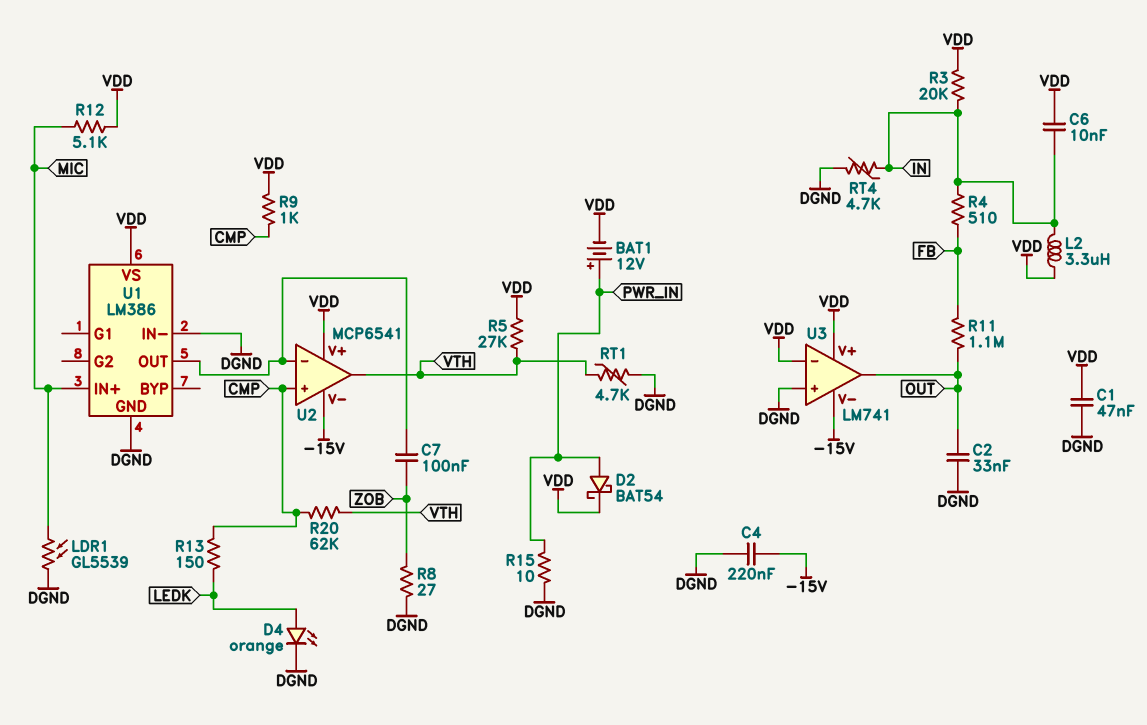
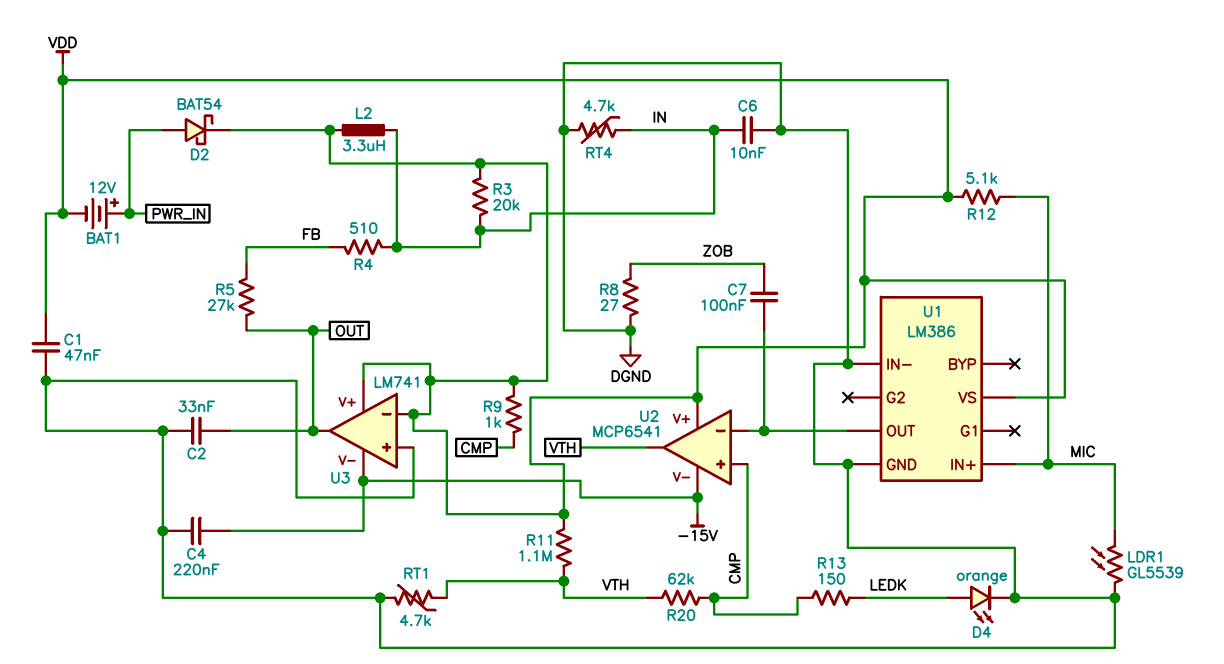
C6: 10nF (IN, VDD) -> 10nF (DGND, IN)
R5: 27k (VDD, VTH) -> 27k (FB, OUT)
R11: 1.1M (FB, OUT) -> 1.1M (VDD, VTH)
R15: 10 (DGND, PWR_IN) -> none

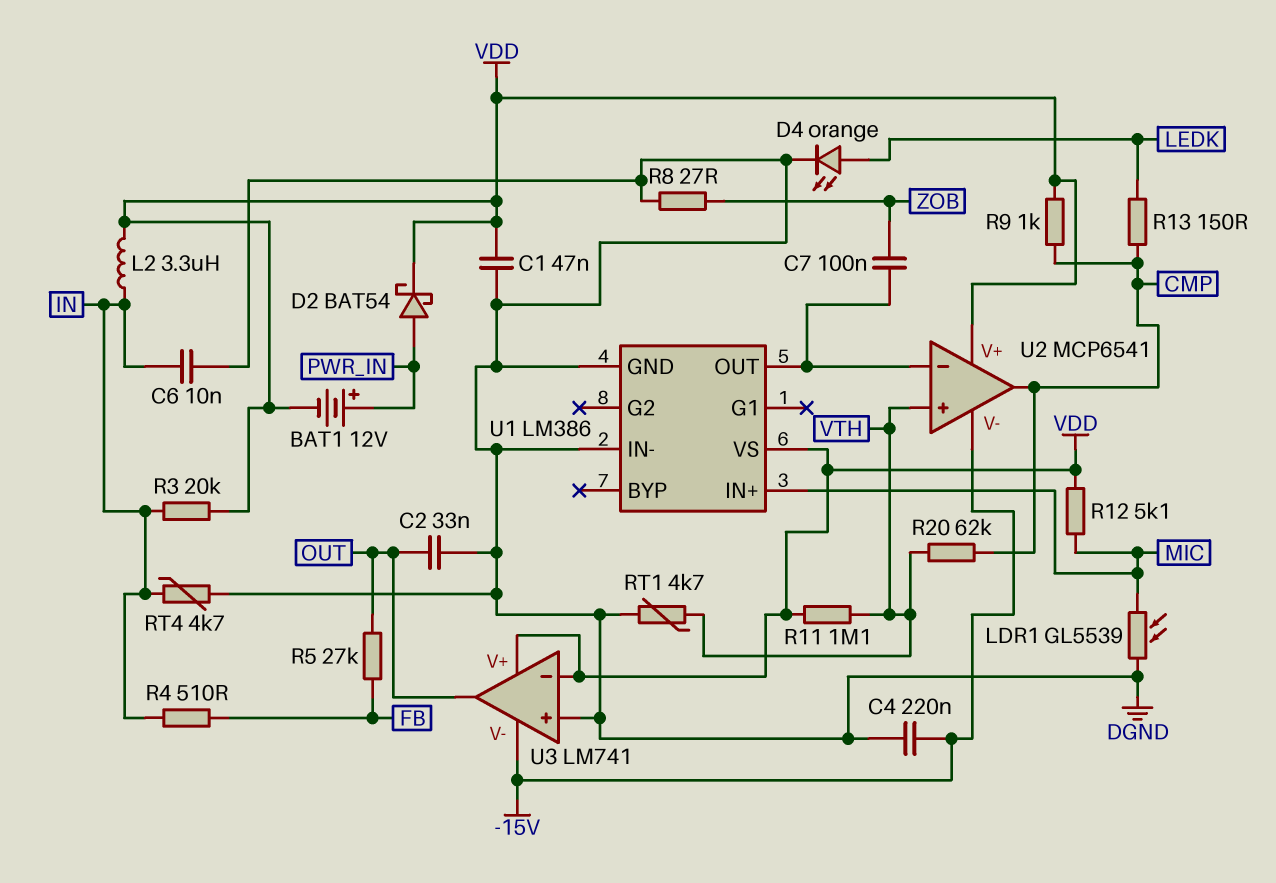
U2 pin in+: CMP -> VTH
U2 pin out: VTH -> CMP

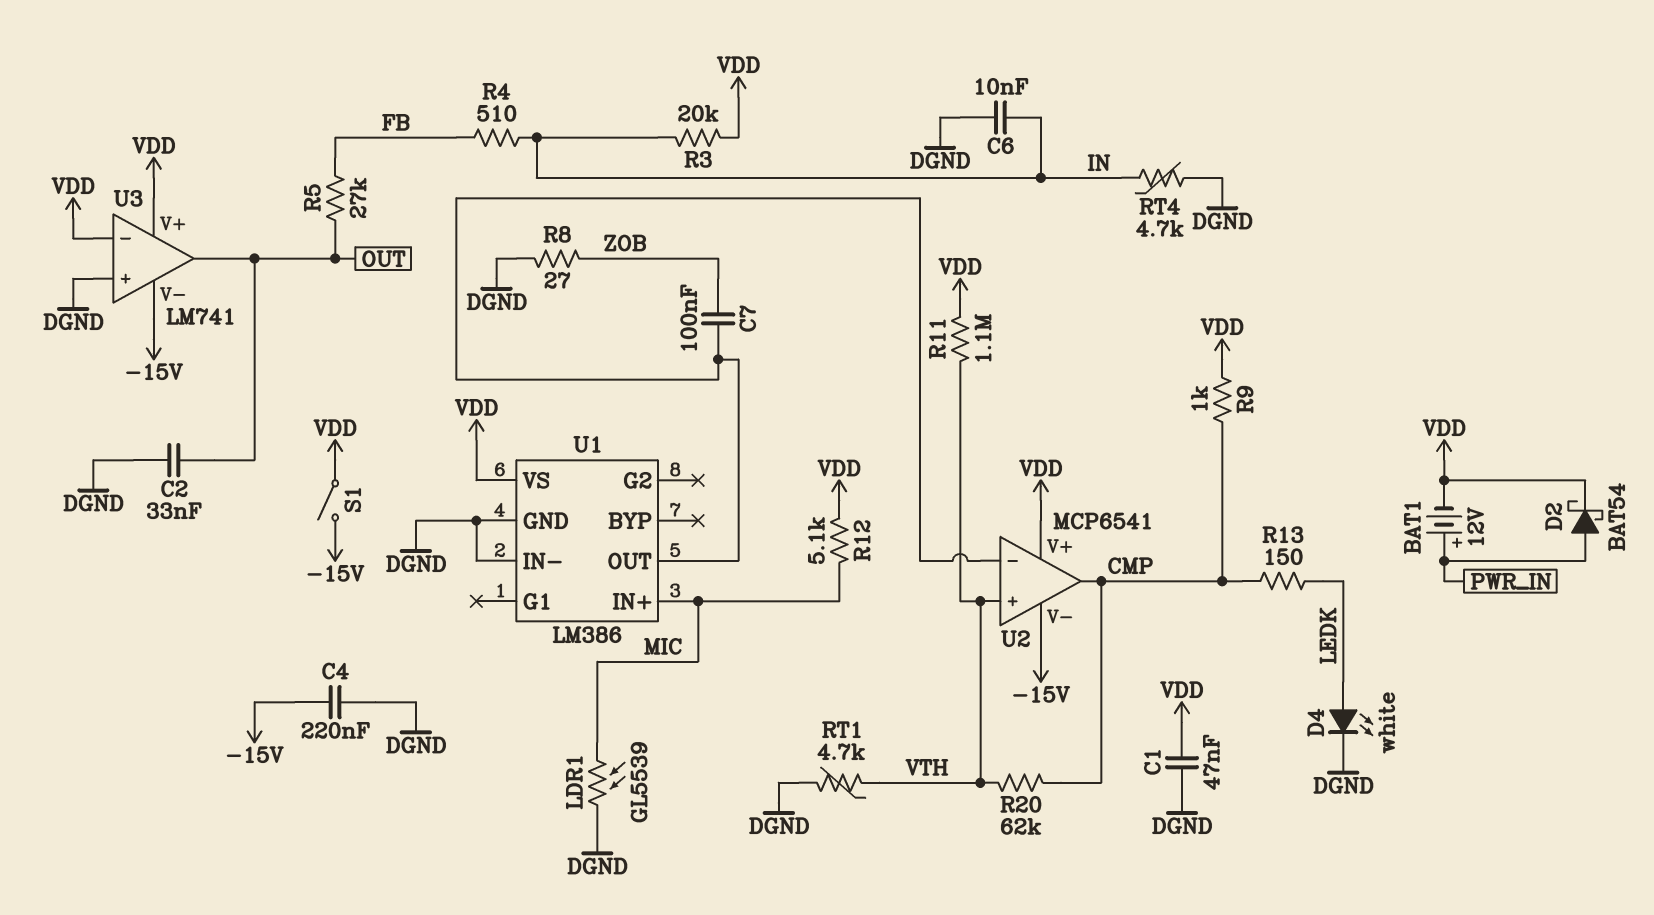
D4: LED orange (A LEDK, K DGND) -> LED white (A LEDK, K DGND)
L2: 3.3uH (IN, VDD) -> none
S1: none -> switch (-15V, VDD)

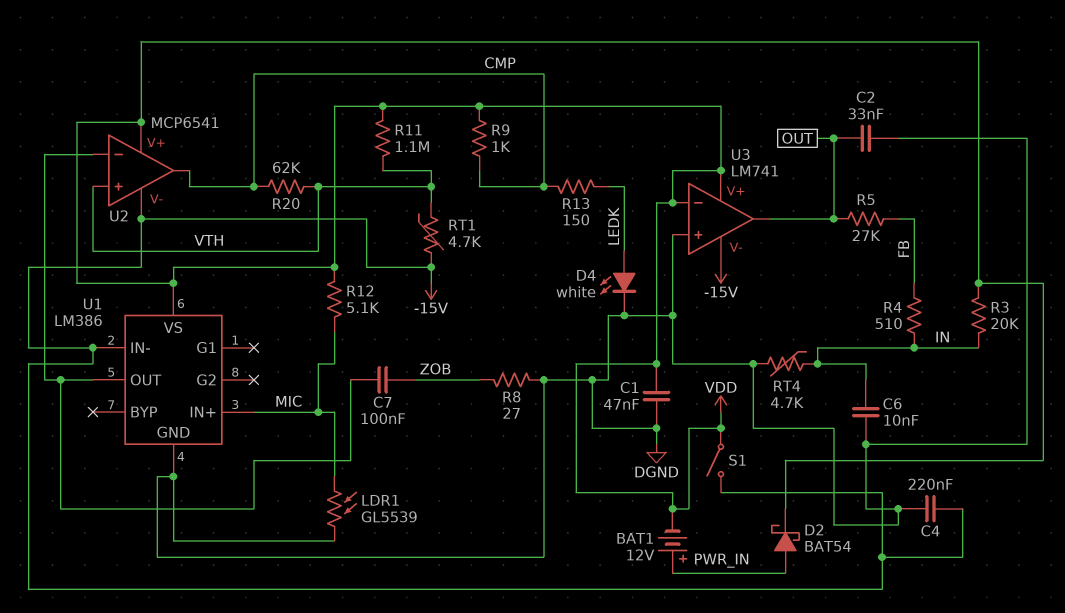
RT1: 4.7k (DGND, VTH) -> 4.7k (-15V, VTH)
U1 pin IN-: DGND -> -15V

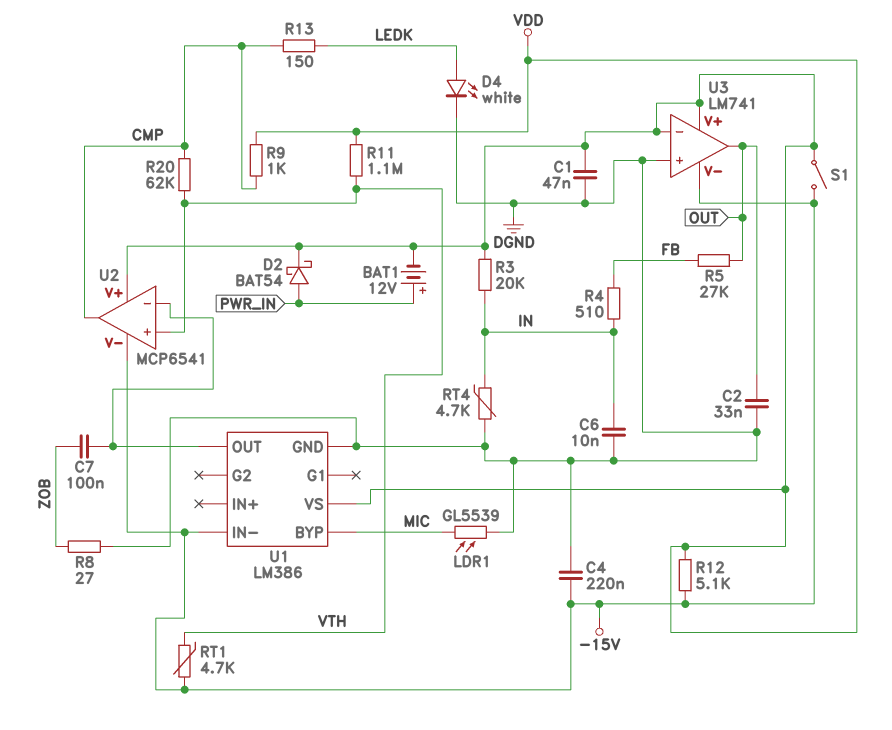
R12: 5.1k (MIC, VDD) -> 5.1k (-15V, VDD)
U1 pin BYP: none -> MIC
U1 pin IN+: MIC -> none

